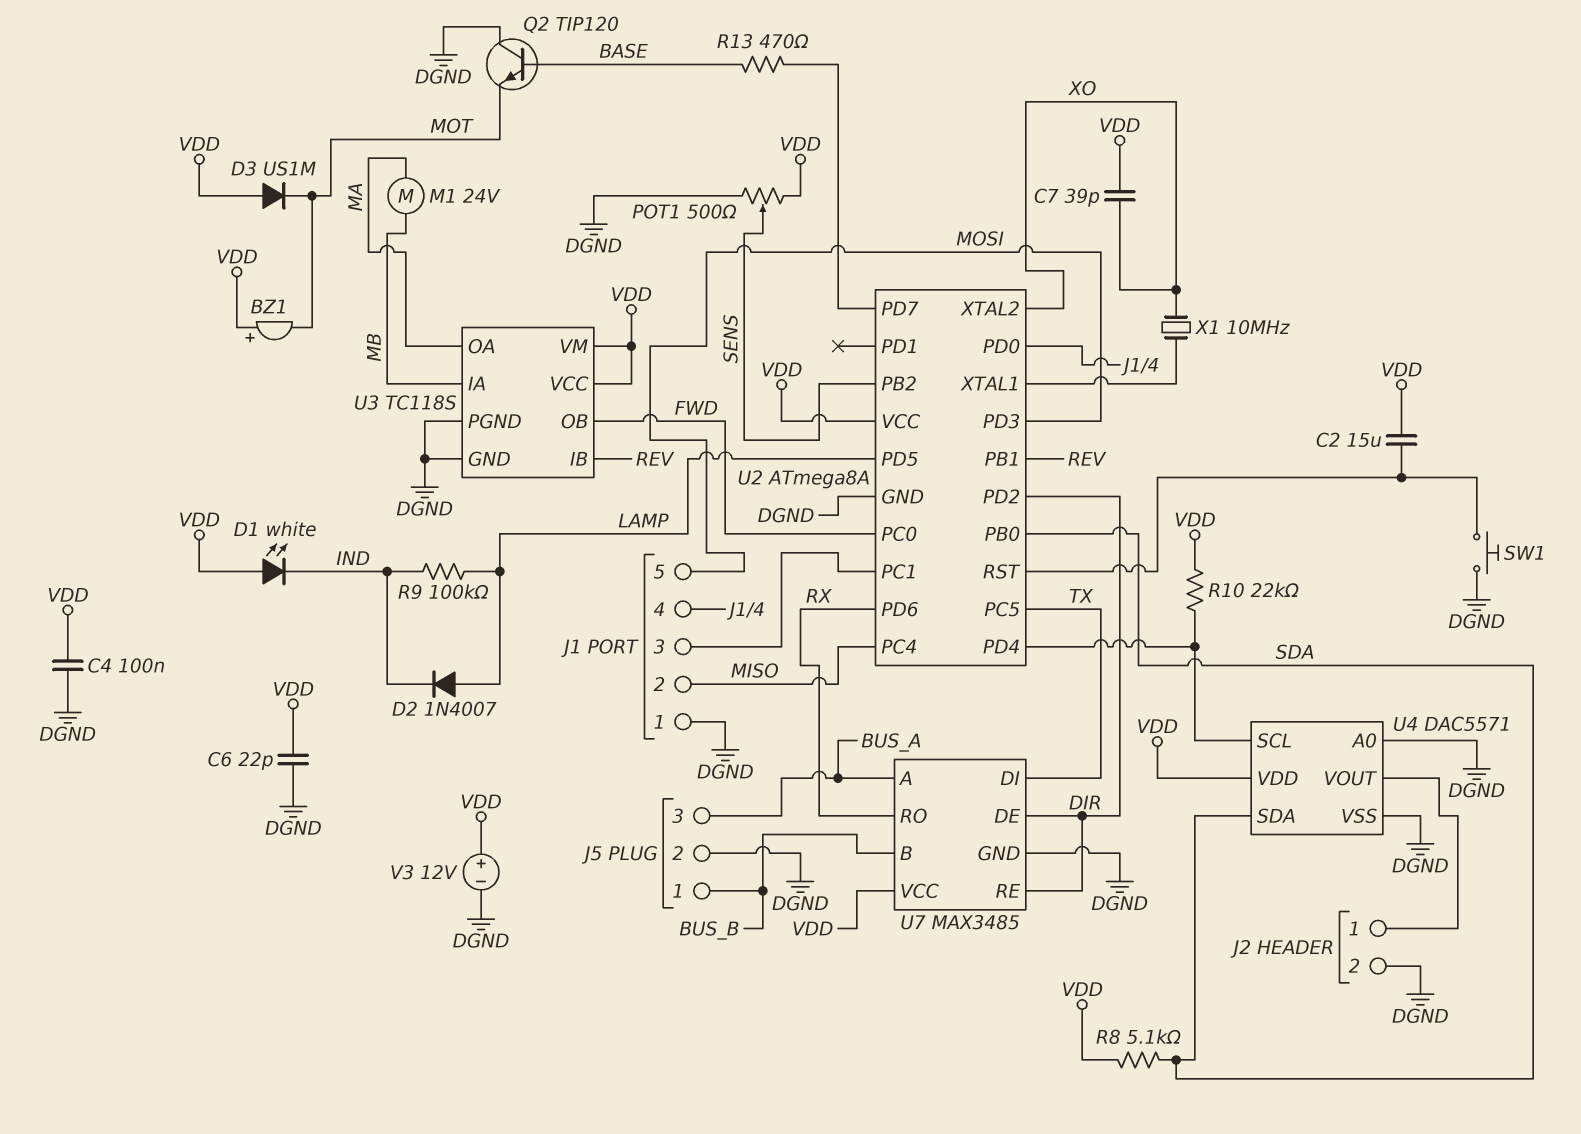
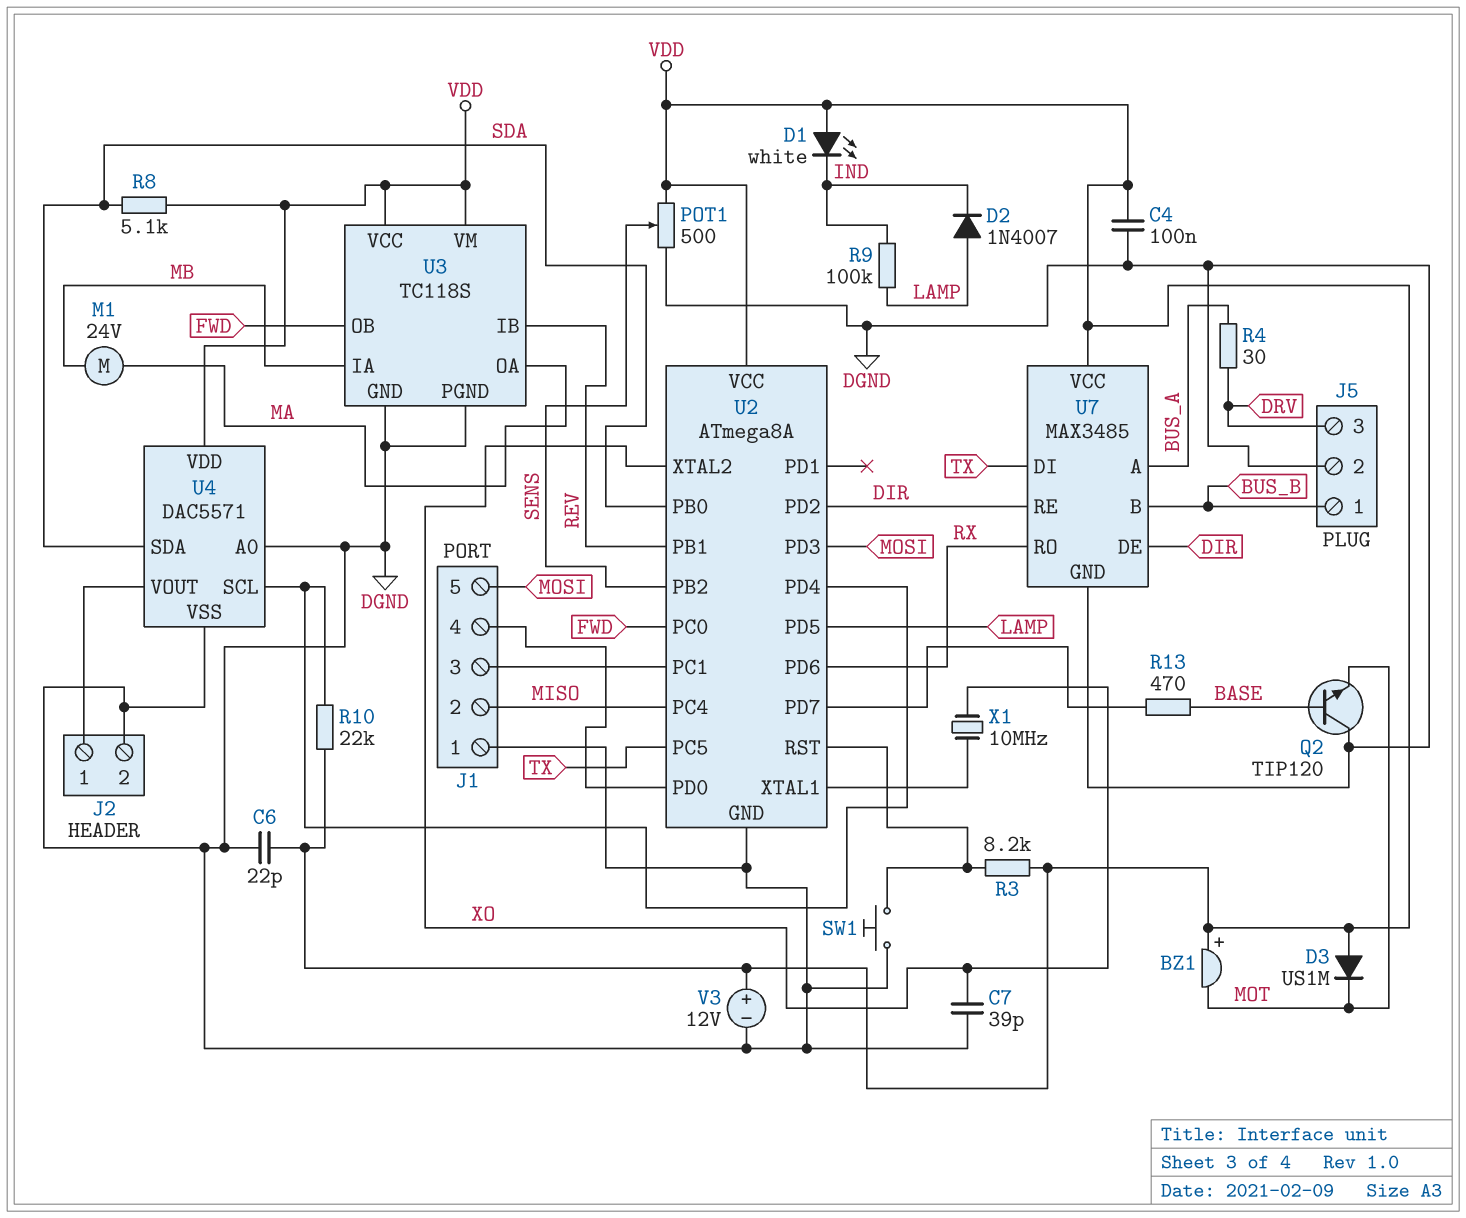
C2: 15uF (U2/RST, VDD) -> none
C7: 39pF (VDD, XO) -> 39pF (DGND, XO)
J5 pin 3: BUS_A -> DRV
R3: none -> 8.2k (U2/RST, VDD)
R4: none -> 30 (BUS_A, DRV)

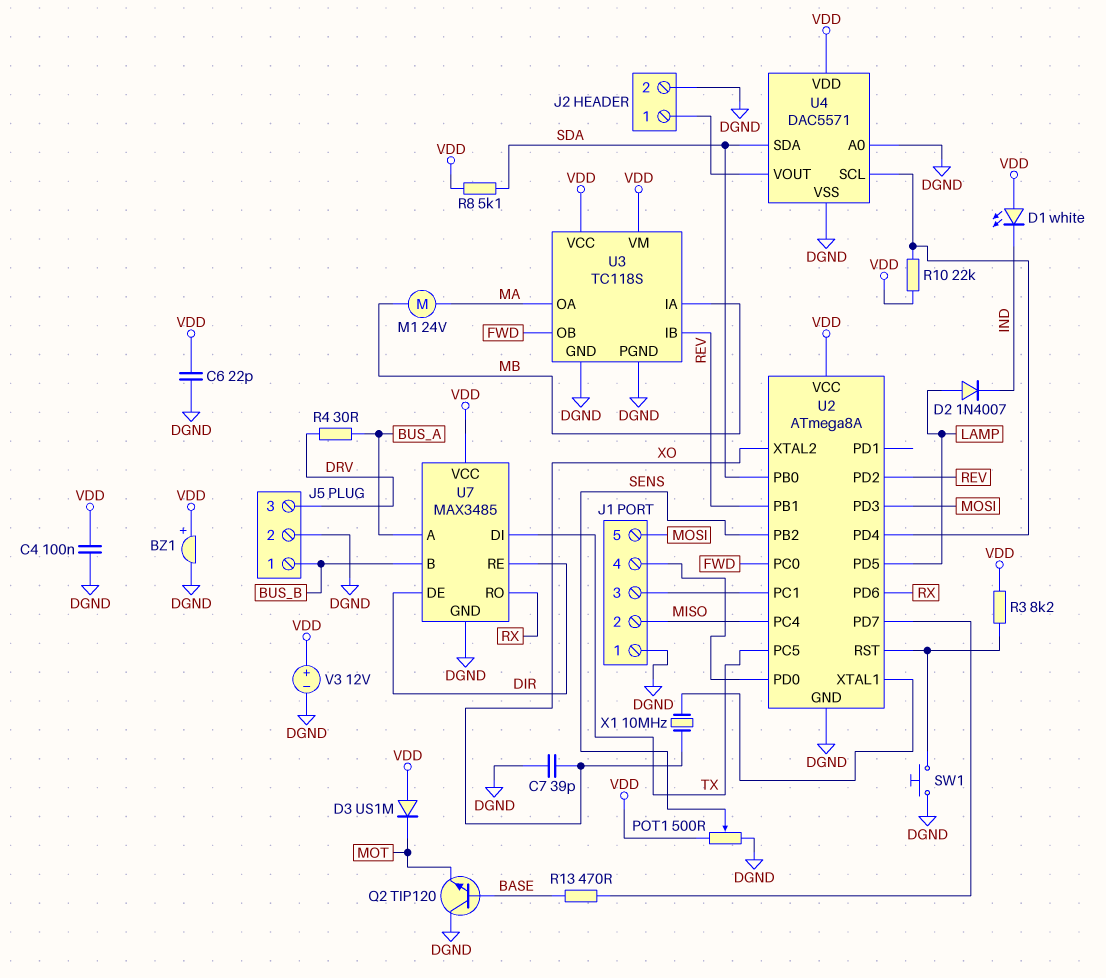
BZ1: buzzer (plus VDD, minus MOT) -> buzzer (plus VDD, minus DGND)
R9: 100k (IND, LAMP) -> none
U2 pin PD2: DIR -> REV

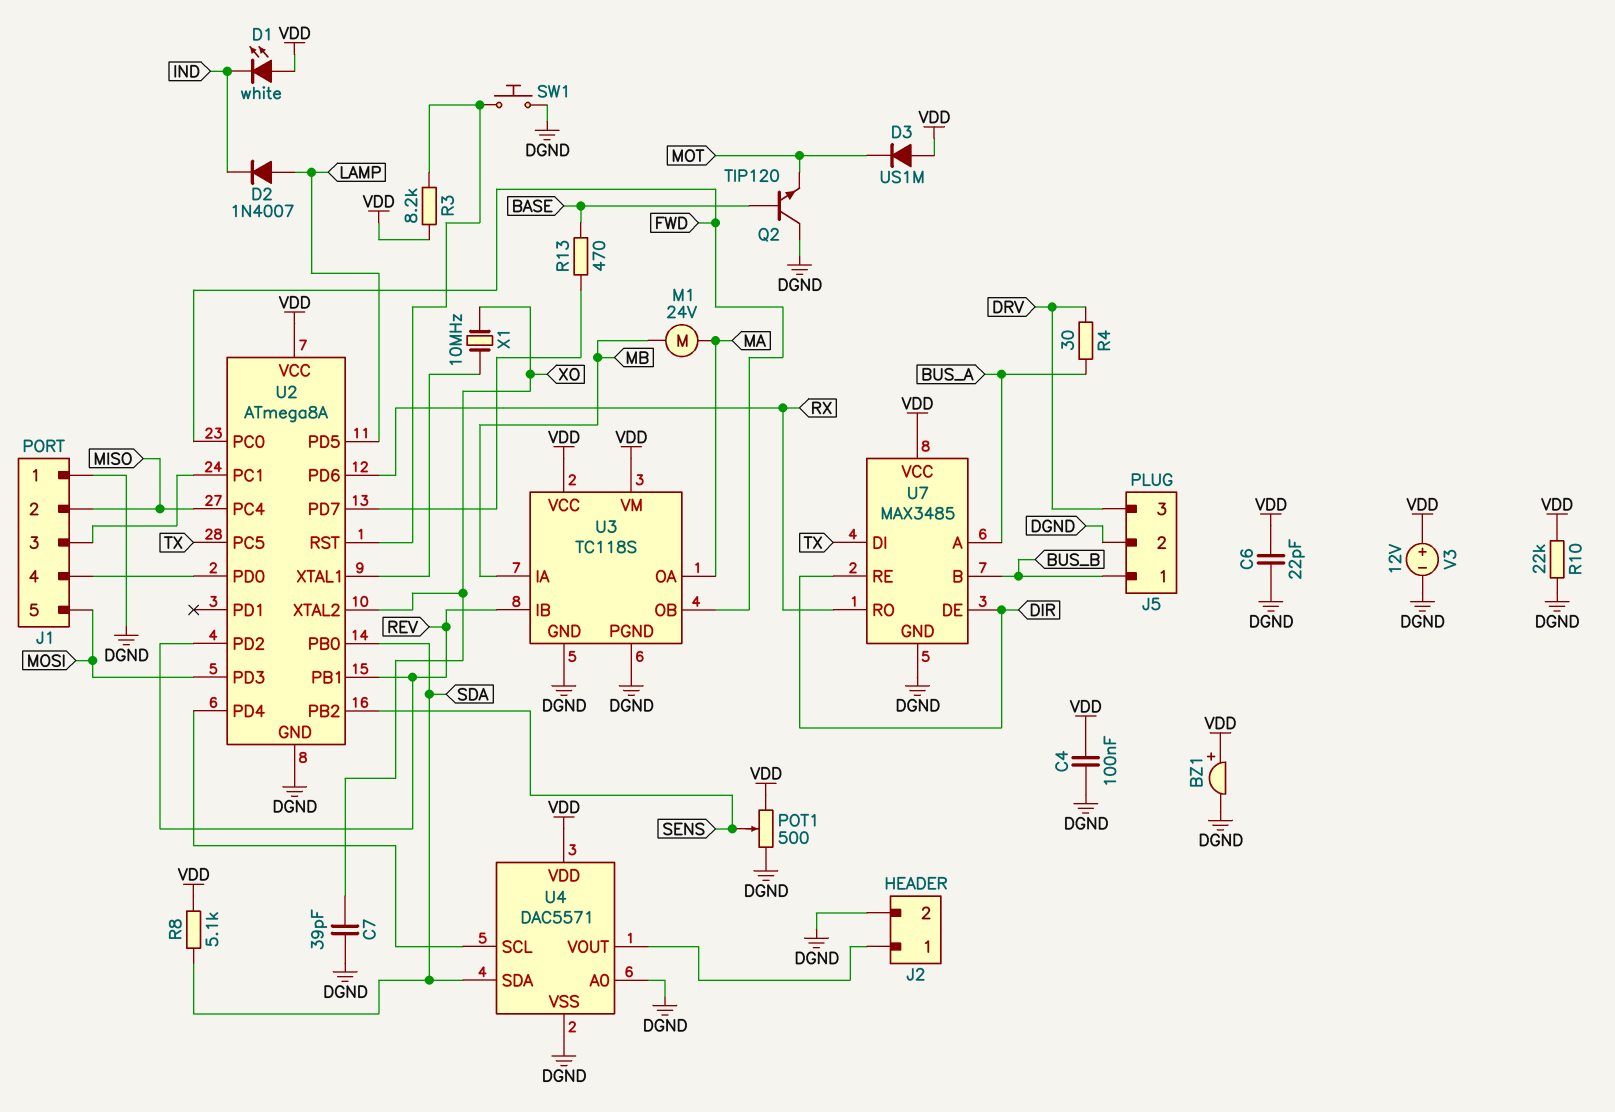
R10: 22k (U2/PD4, VDD) -> 22k (DGND, VDD)

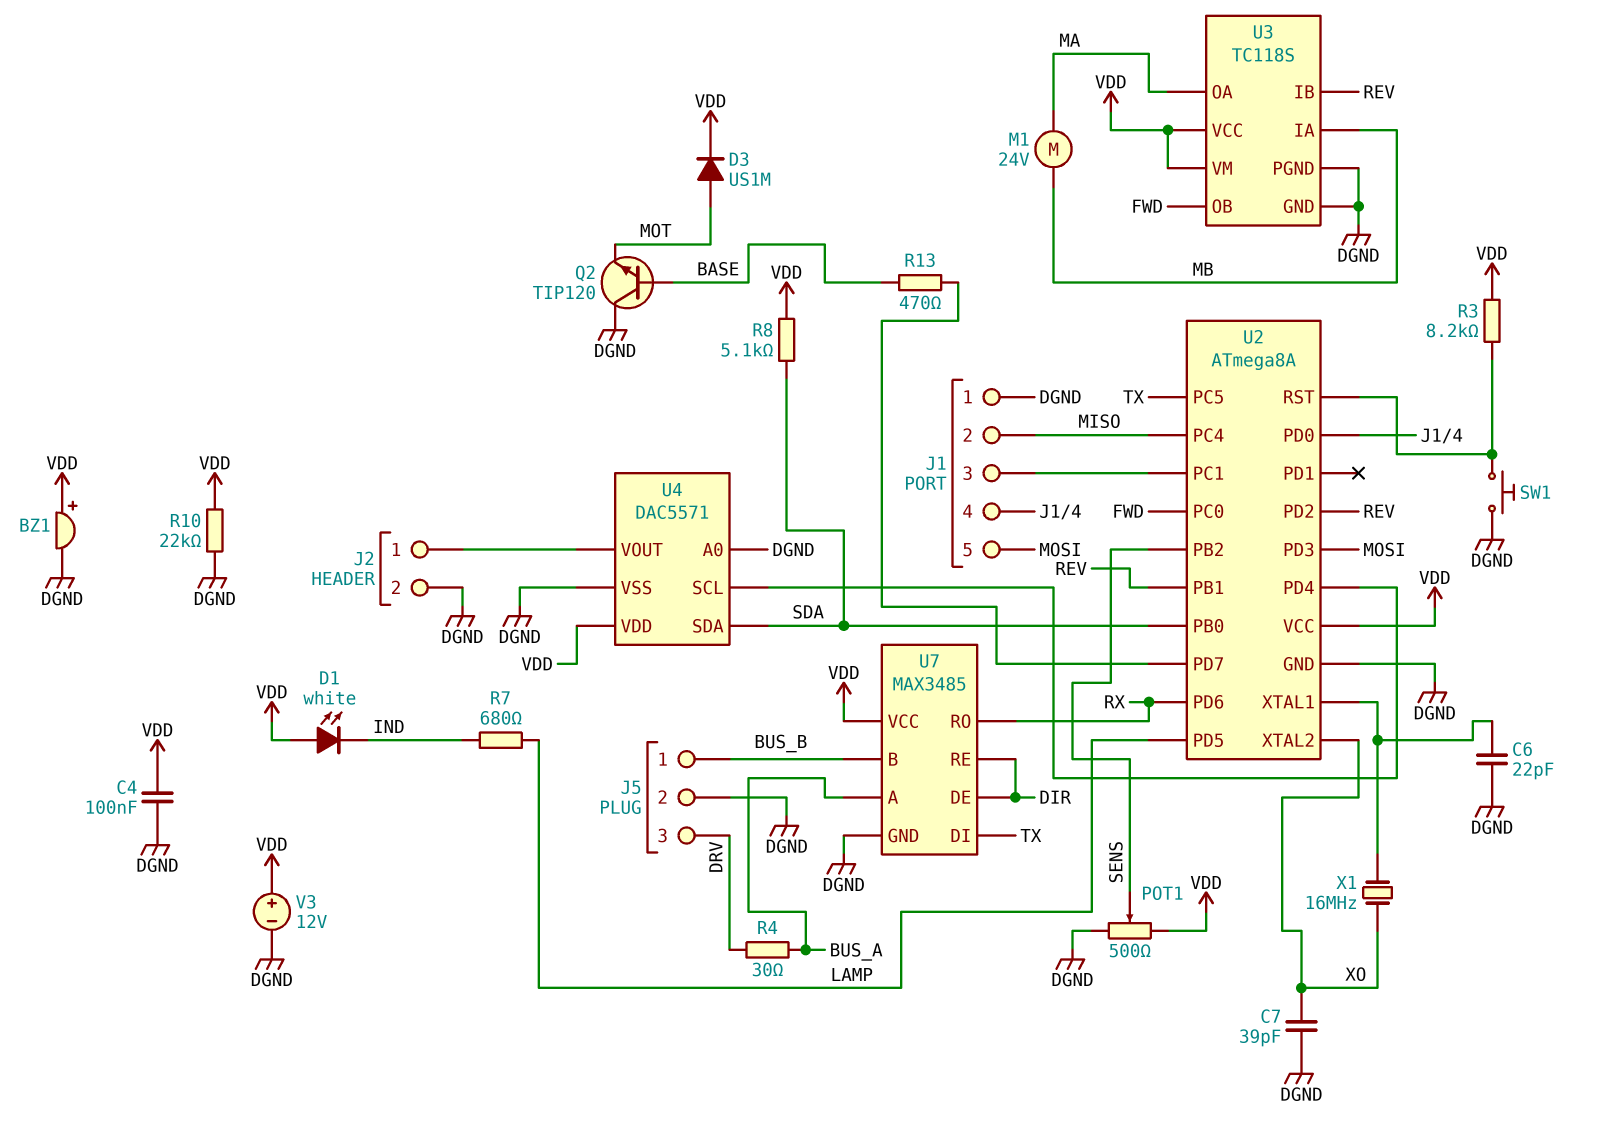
C6: 22pF (DGND, VDD) -> 22pF (DGND, U2/XTAL1)
D2: diode 1N4007 (A LAMP, K IND) -> none
D3: diode US1M (A VDD, K MOT) -> diode US1M (A MOT, K VDD)
R7: none -> 680 (IND, LAMP)
X1: 10MHz (U2/XTAL1, XO) -> 16MHz (U2/XTAL1, XO)

